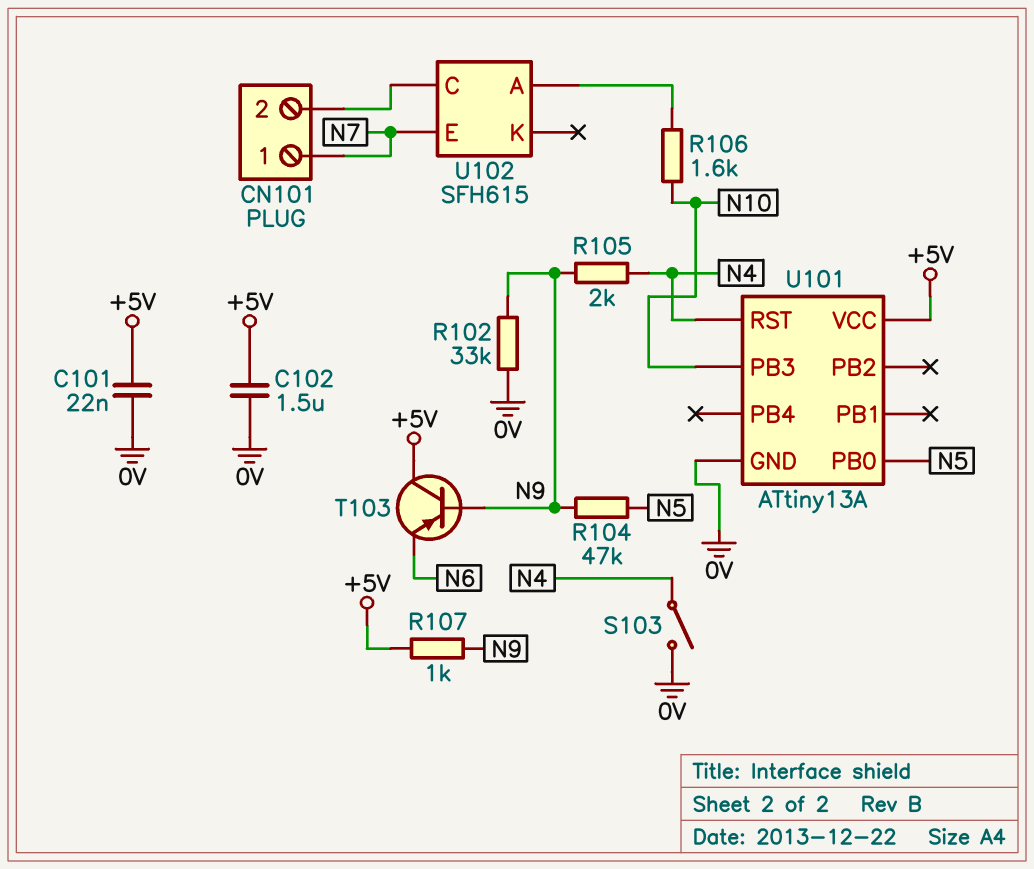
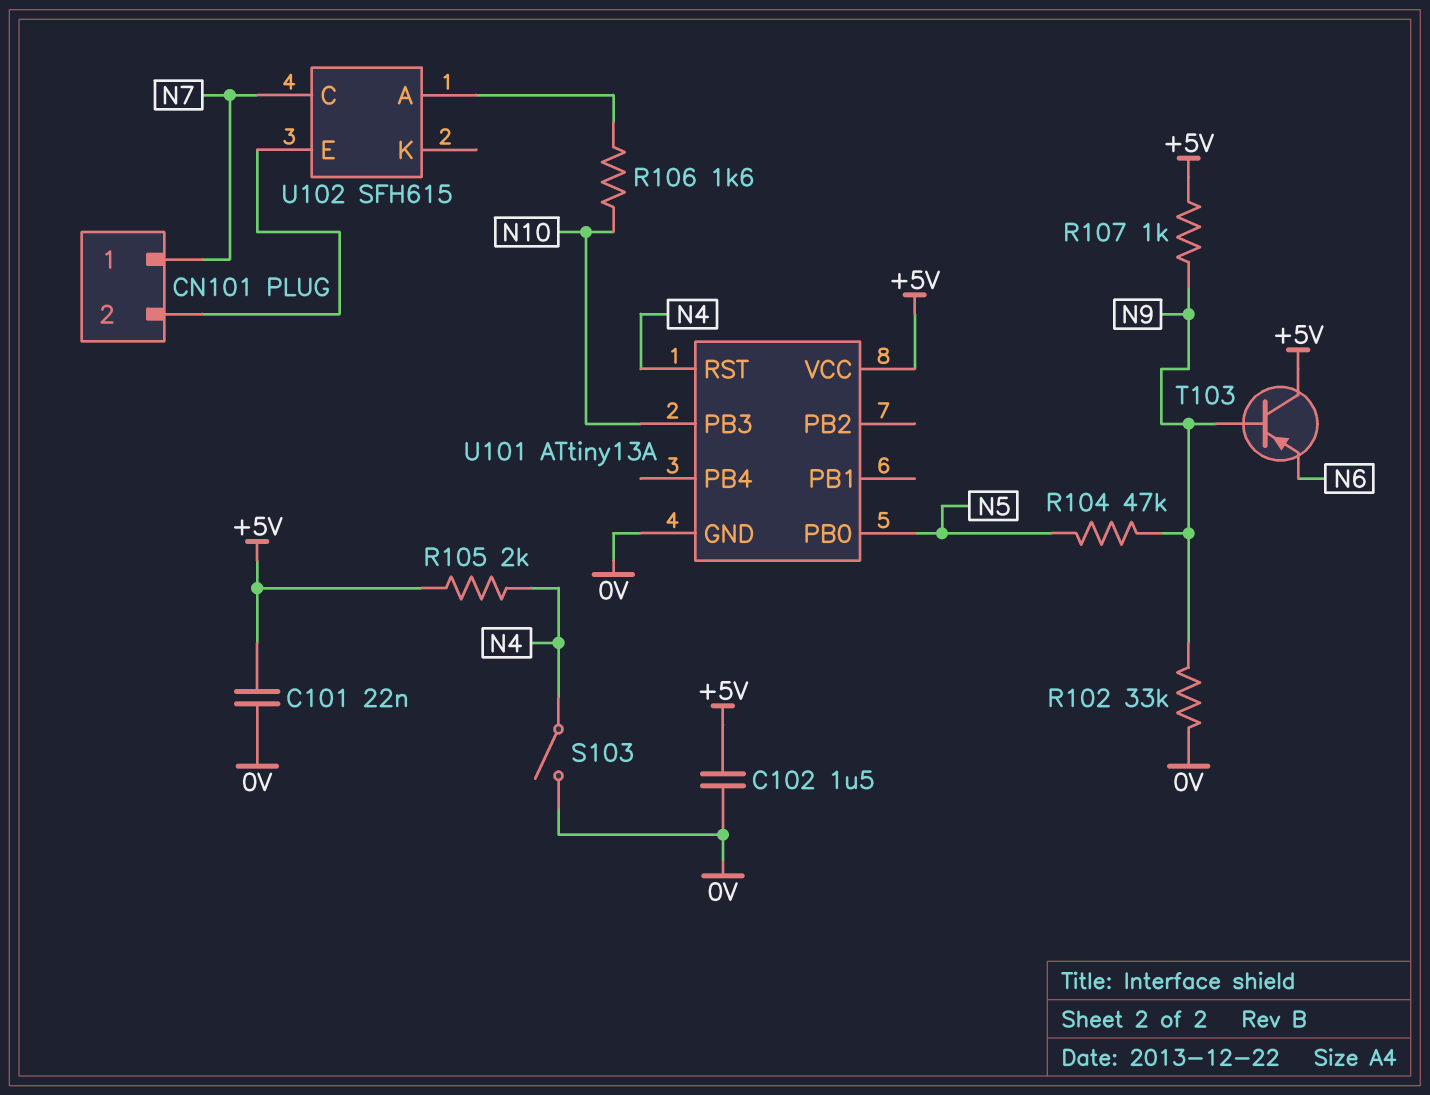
R105: 2k (N4, N9) -> 2k (+5V, N4)
U102 pin C: CN101/2 -> N7
U102 pin E: N7 -> CN101/2

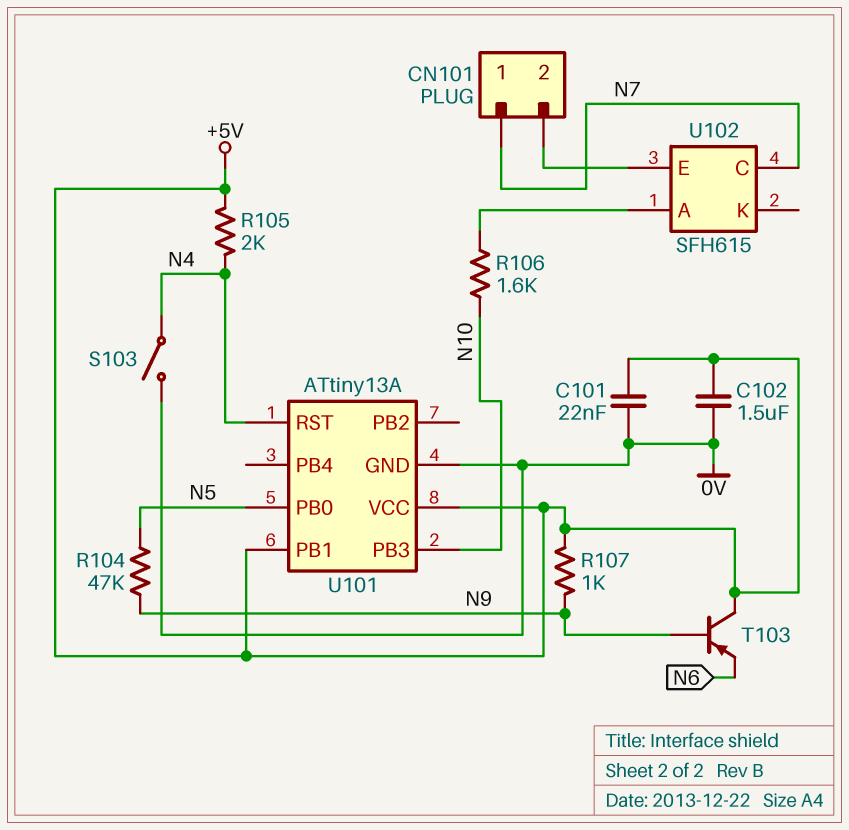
R102: 33k (0V, N9) -> none
U101 pin PB1: none -> +5V

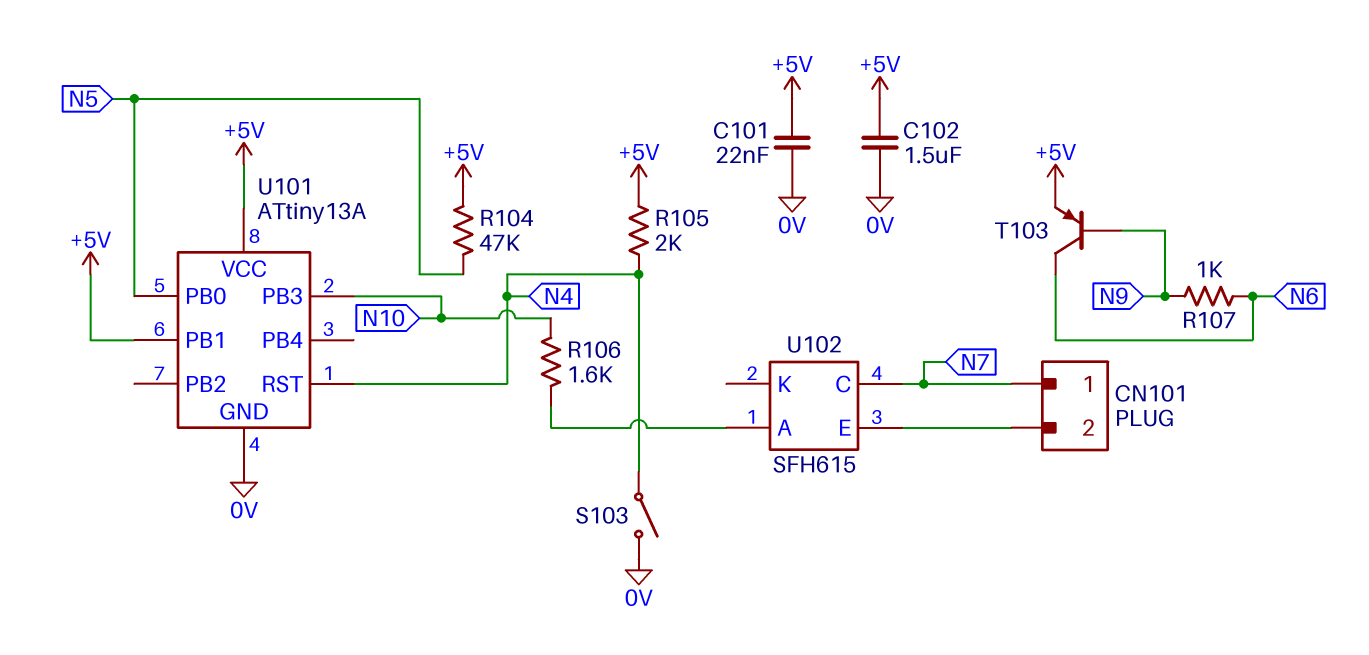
R104: 47k (N5, N9) -> 47k (+5V, N5)
R107: 1k (+5V, N9) -> 1k (N6, N9)
T103: PNP (B N9, C +5V, E N6) -> PNP (B N9, C N6, E +5V)

